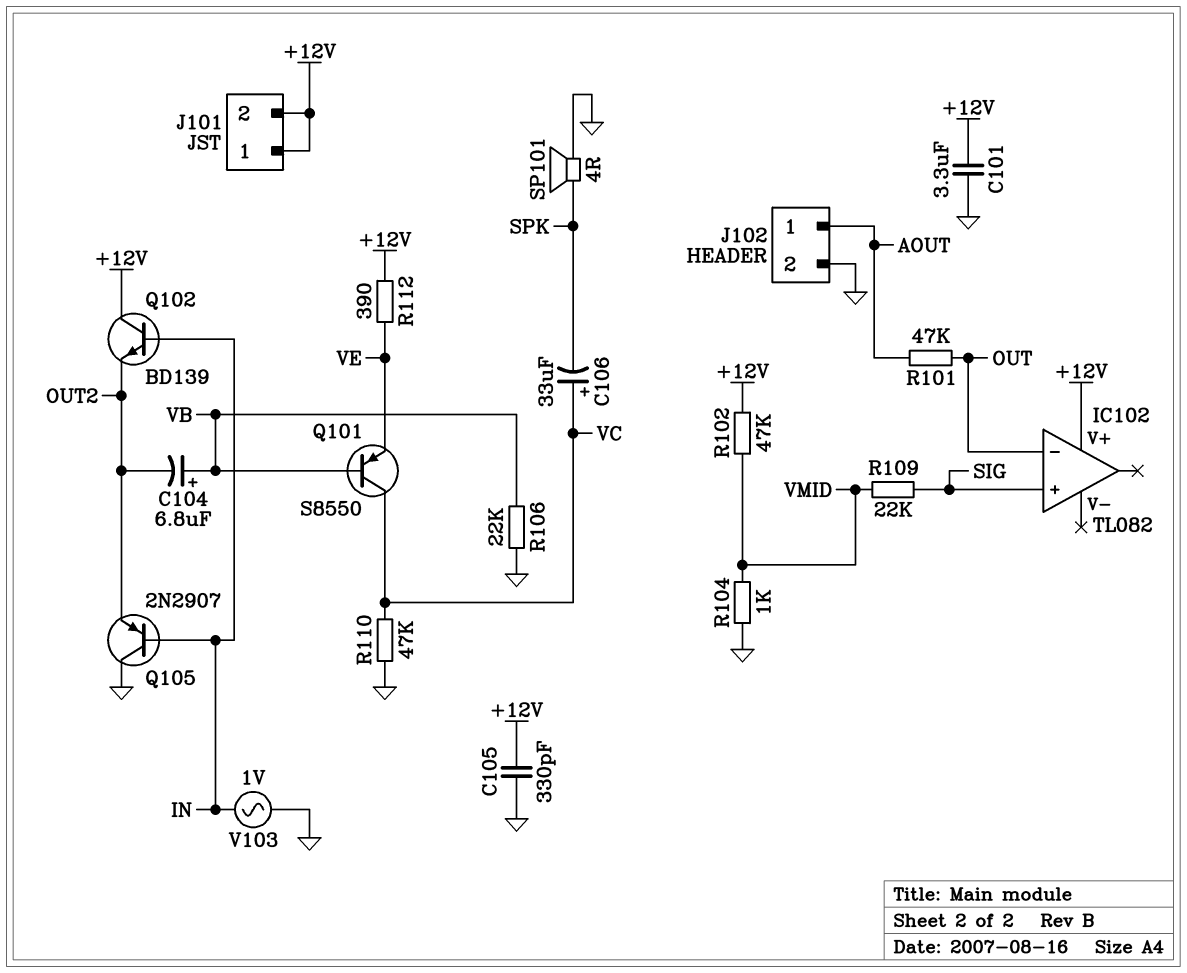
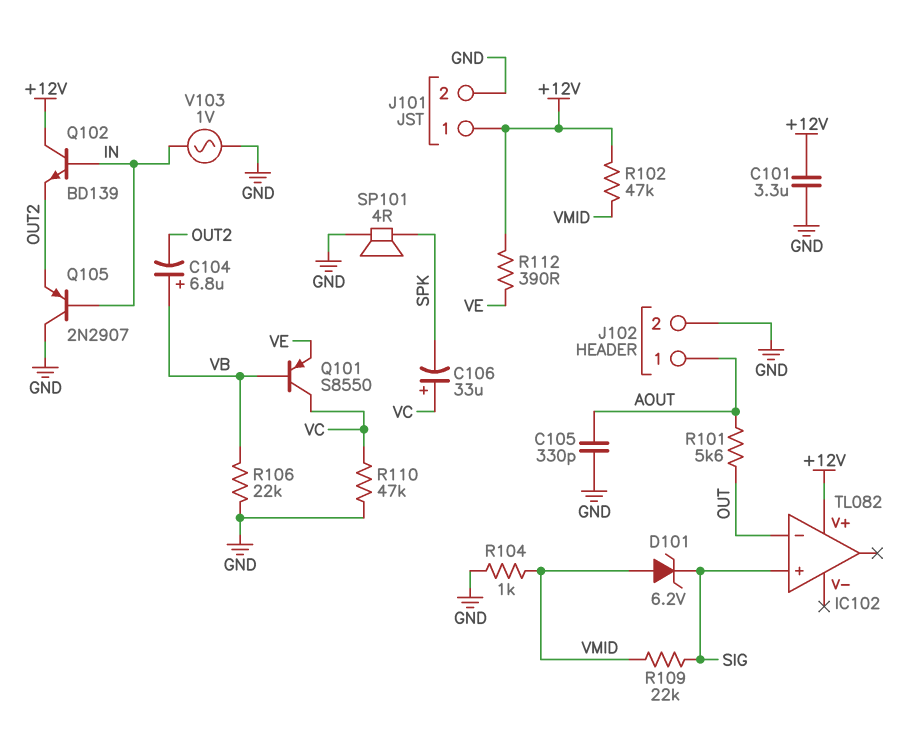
C105: 330pF (+12V, GND) -> 330pF (AOUT, GND)
D101: none -> zener 6.2V (A VMID, K SIG)
J101 pin 2: +12V -> GND
R101: 47k (AOUT, OUT) -> 5.6k (AOUT, OUT)

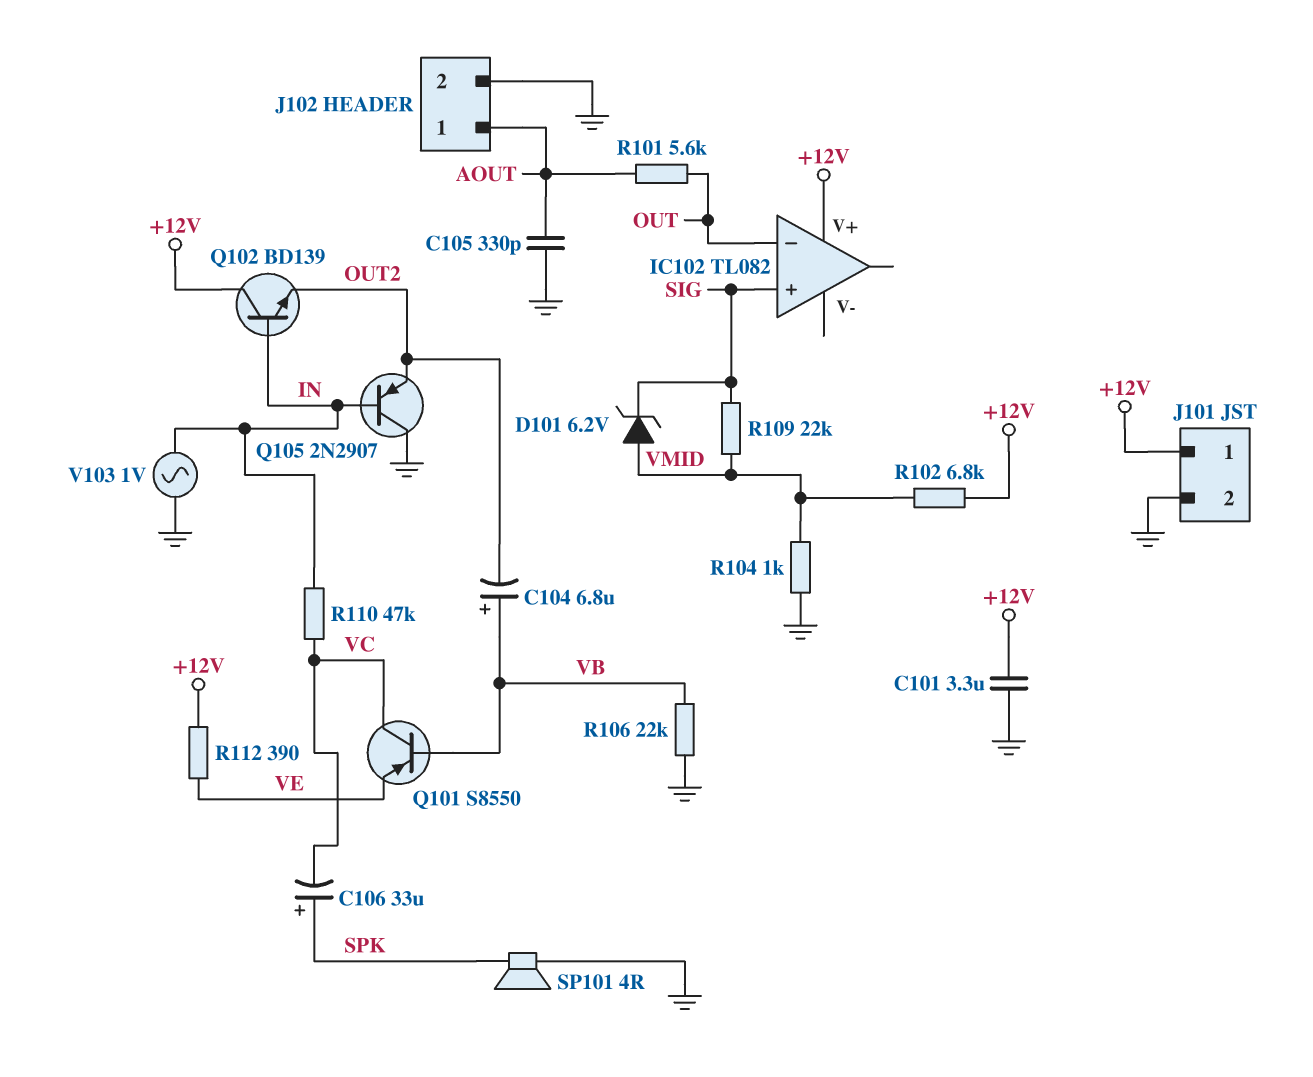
C106: 33uF (plus VC, minus SPK) -> 33uF (plus SPK, minus VC)
R102: 47k (+12V, VMID) -> 6.8k (+12V, VMID)
R110: 47k (GND, VC) -> 47k (IN, VC)

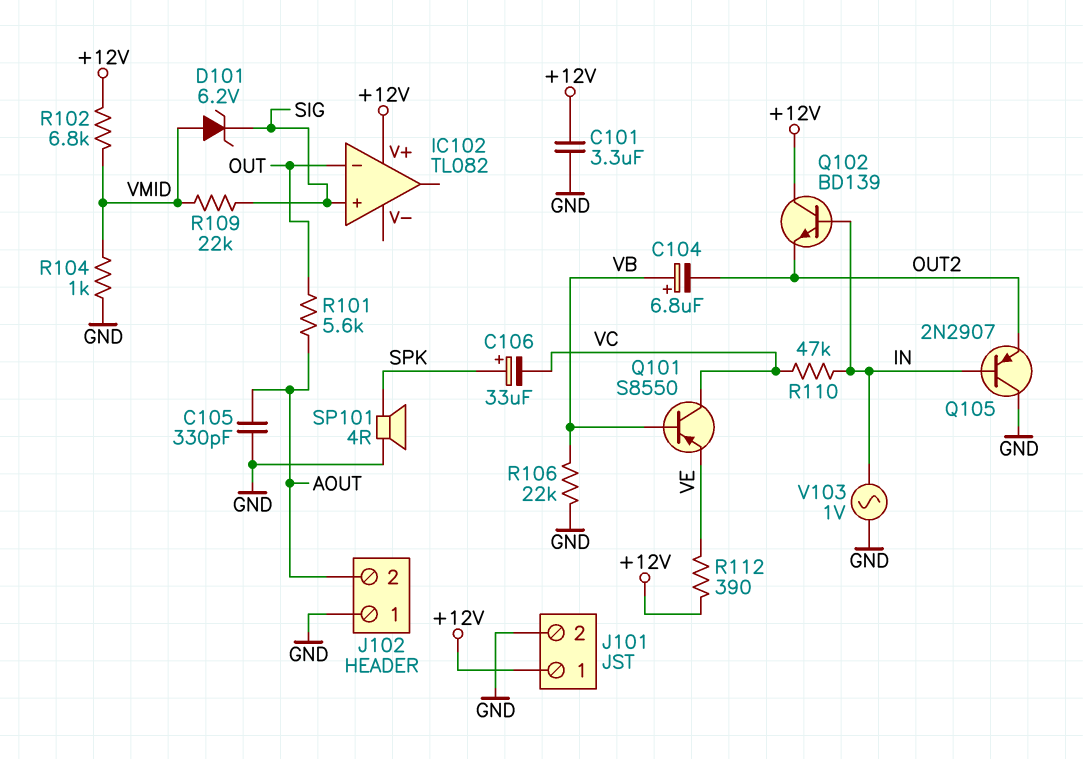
J102 pin 1: AOUT -> GND
J102 pin 2: GND -> AOUT

